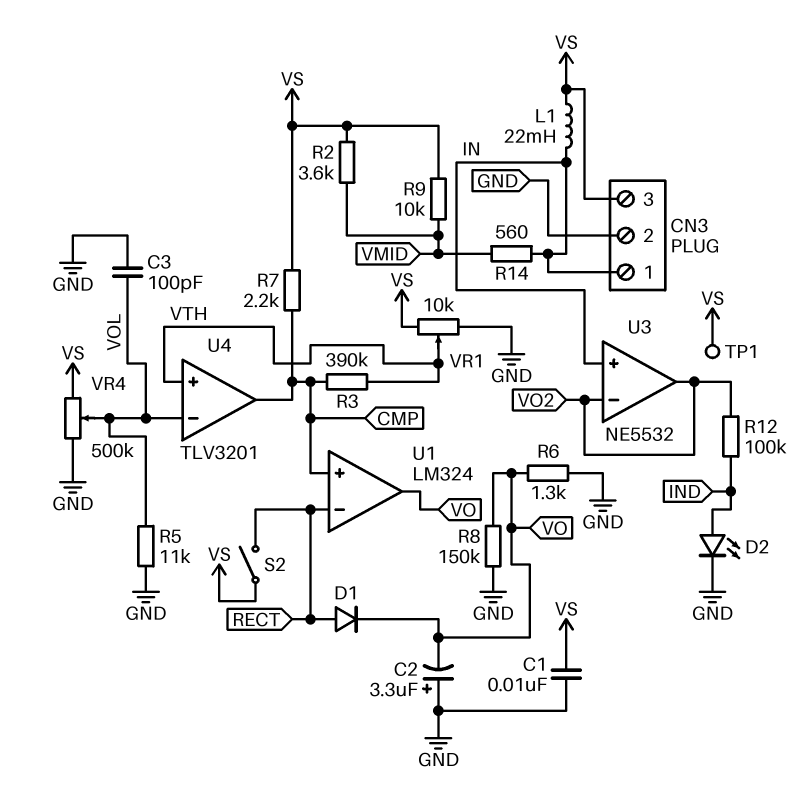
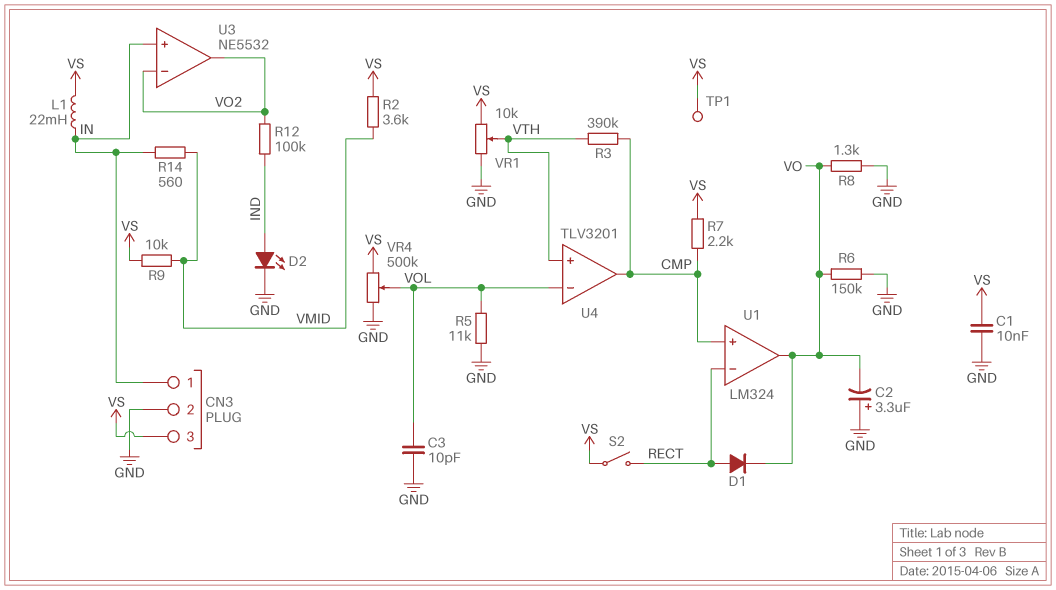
C3: 100pF (GND, VOL) -> 10pF (GND, VOL)
R6: 1.3k (GND, VO) -> 150k (GND, VO)
R8: 150k (GND, VO) -> 1.3k (GND, VO)

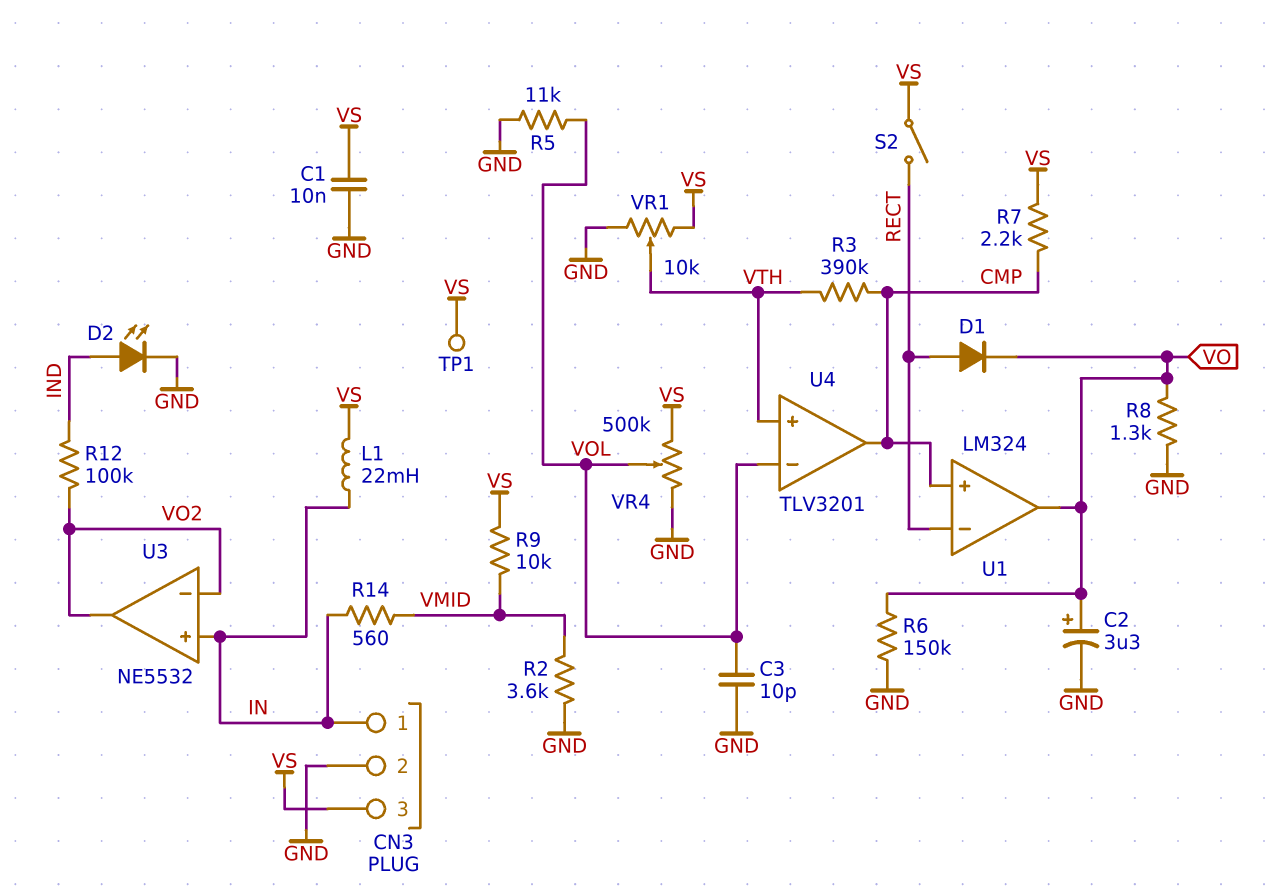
C2: 3.3uF (plus GND, minus VO) -> 3.3uF (plus VO, minus GND)
R2: 3.6k (VMID, VS) -> 3.6k (GND, VMID)

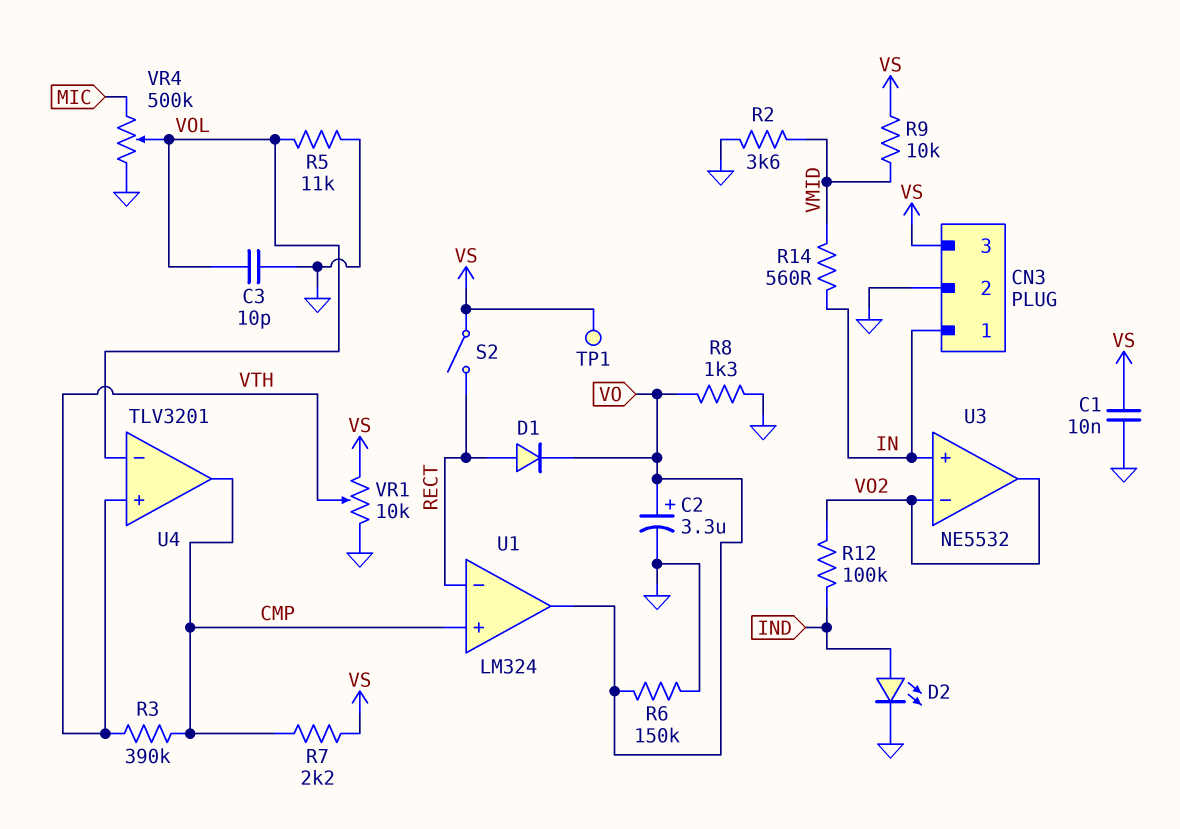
L1: 22mH (IN, VS) -> none
VR4: 500k (GND, VS, wiper VOL) -> 500k (GND, MIC, wiper VOL)

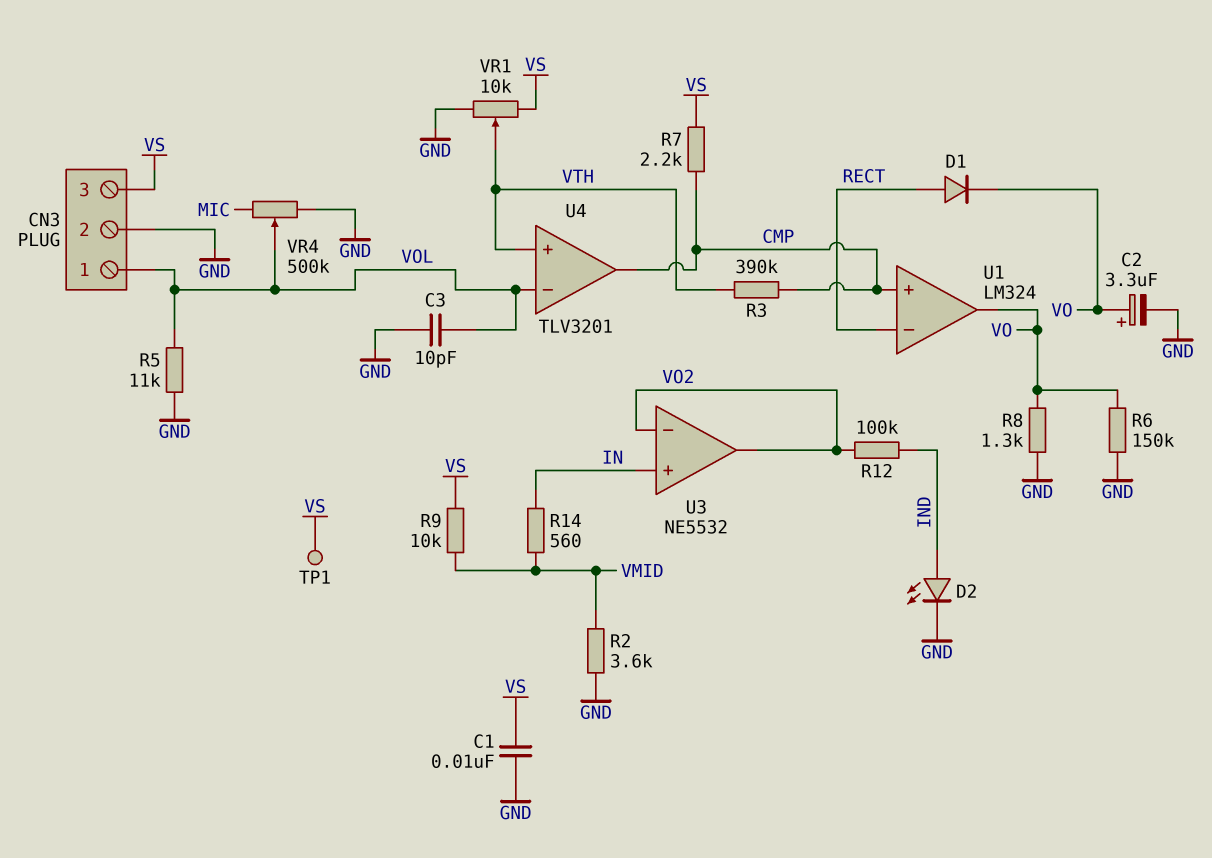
CN3 pin 1: IN -> VOL
S2: switch (RECT, VS) -> none

